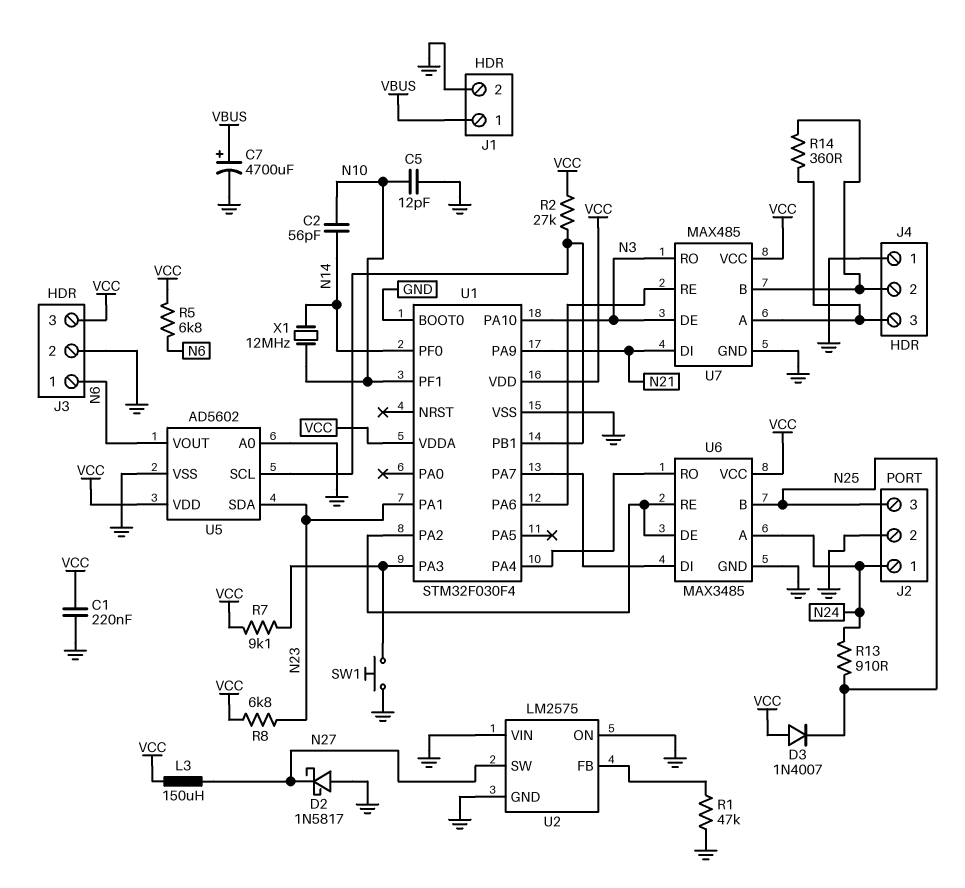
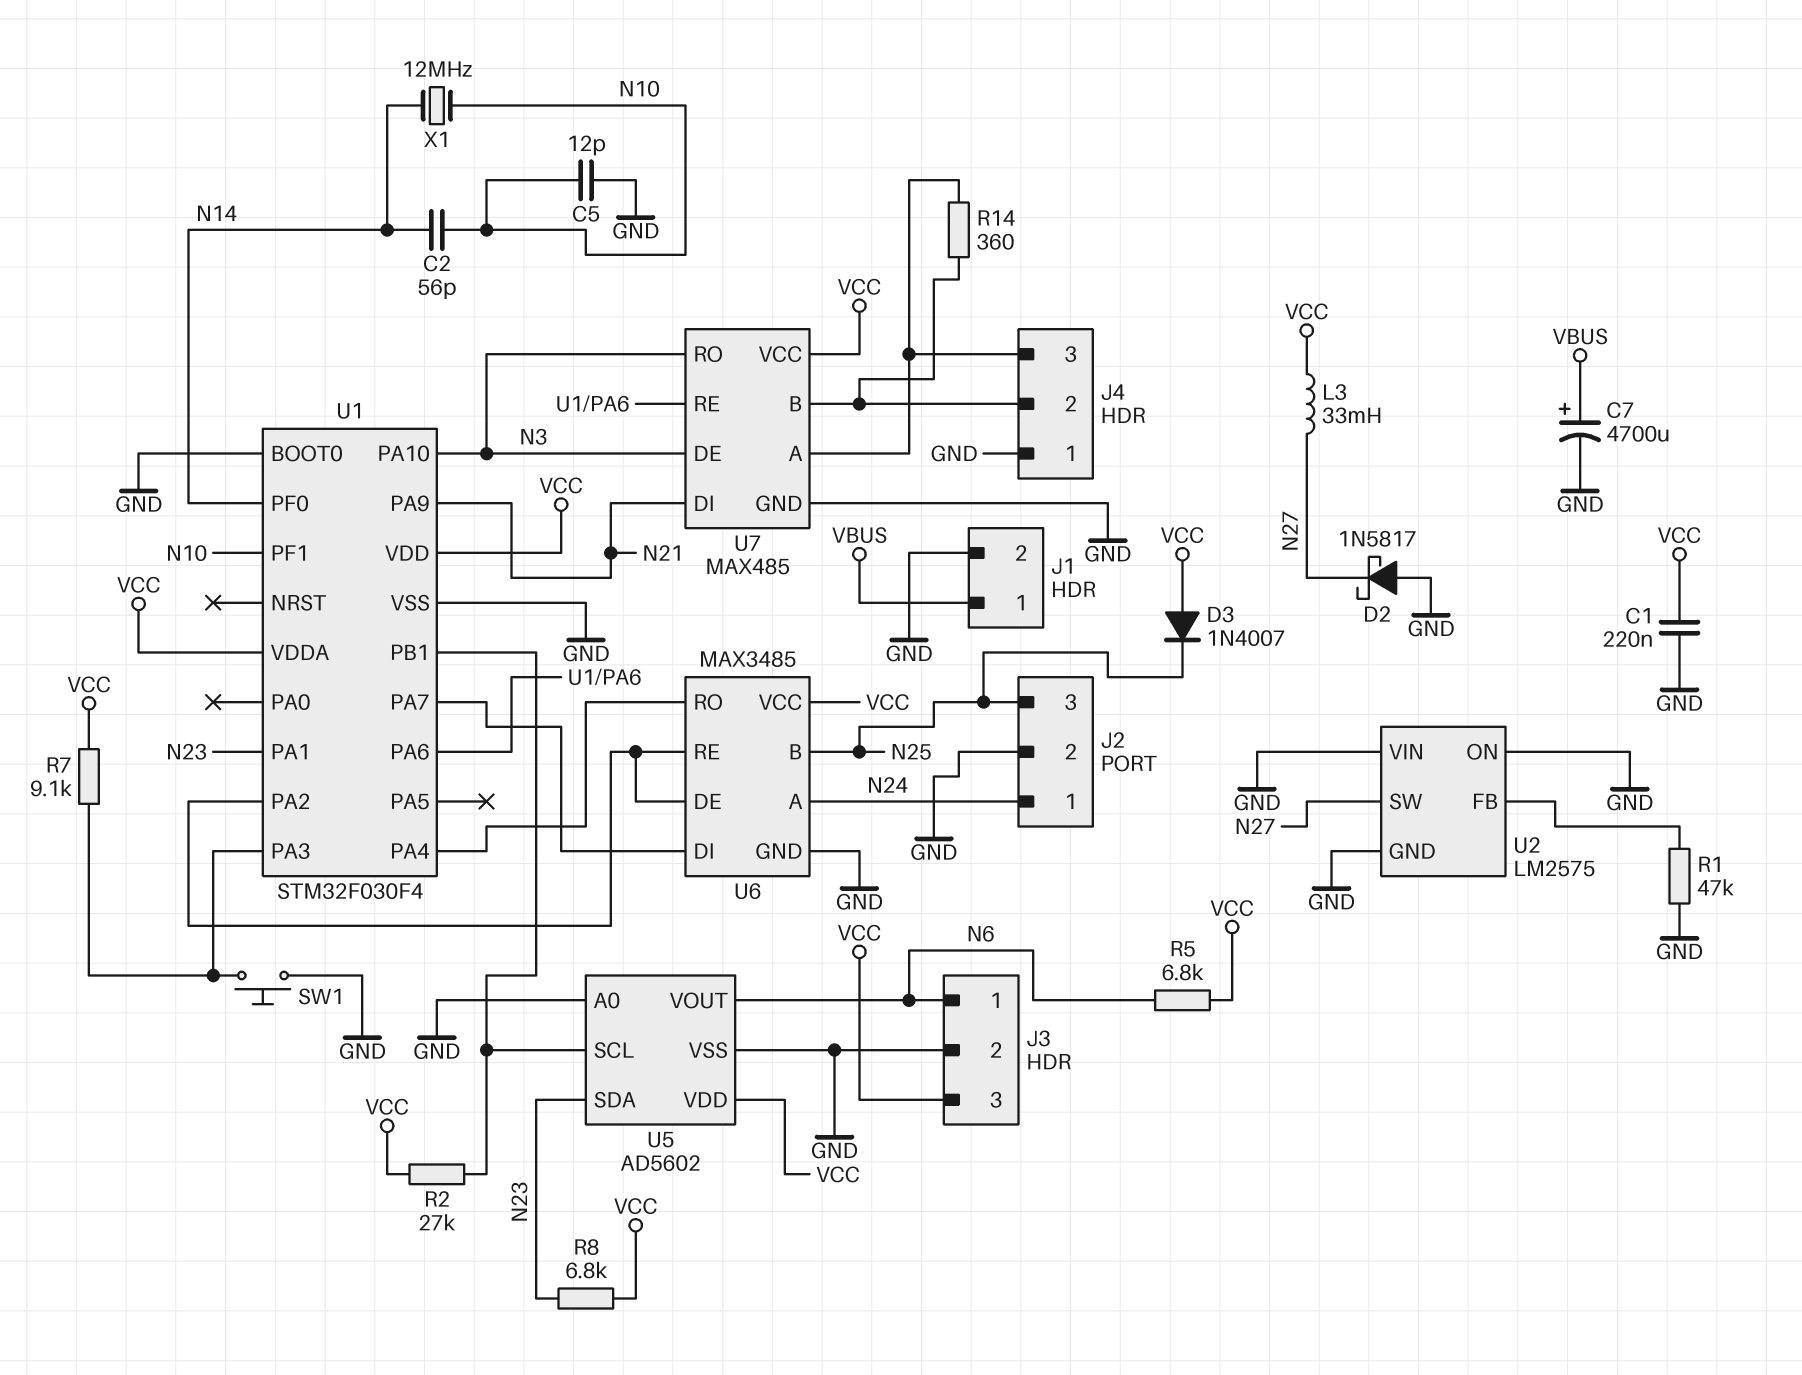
L3: 150uH (N27, VCC) -> 33mH (N27, VCC)
R13: 910 (N24, N25) -> none

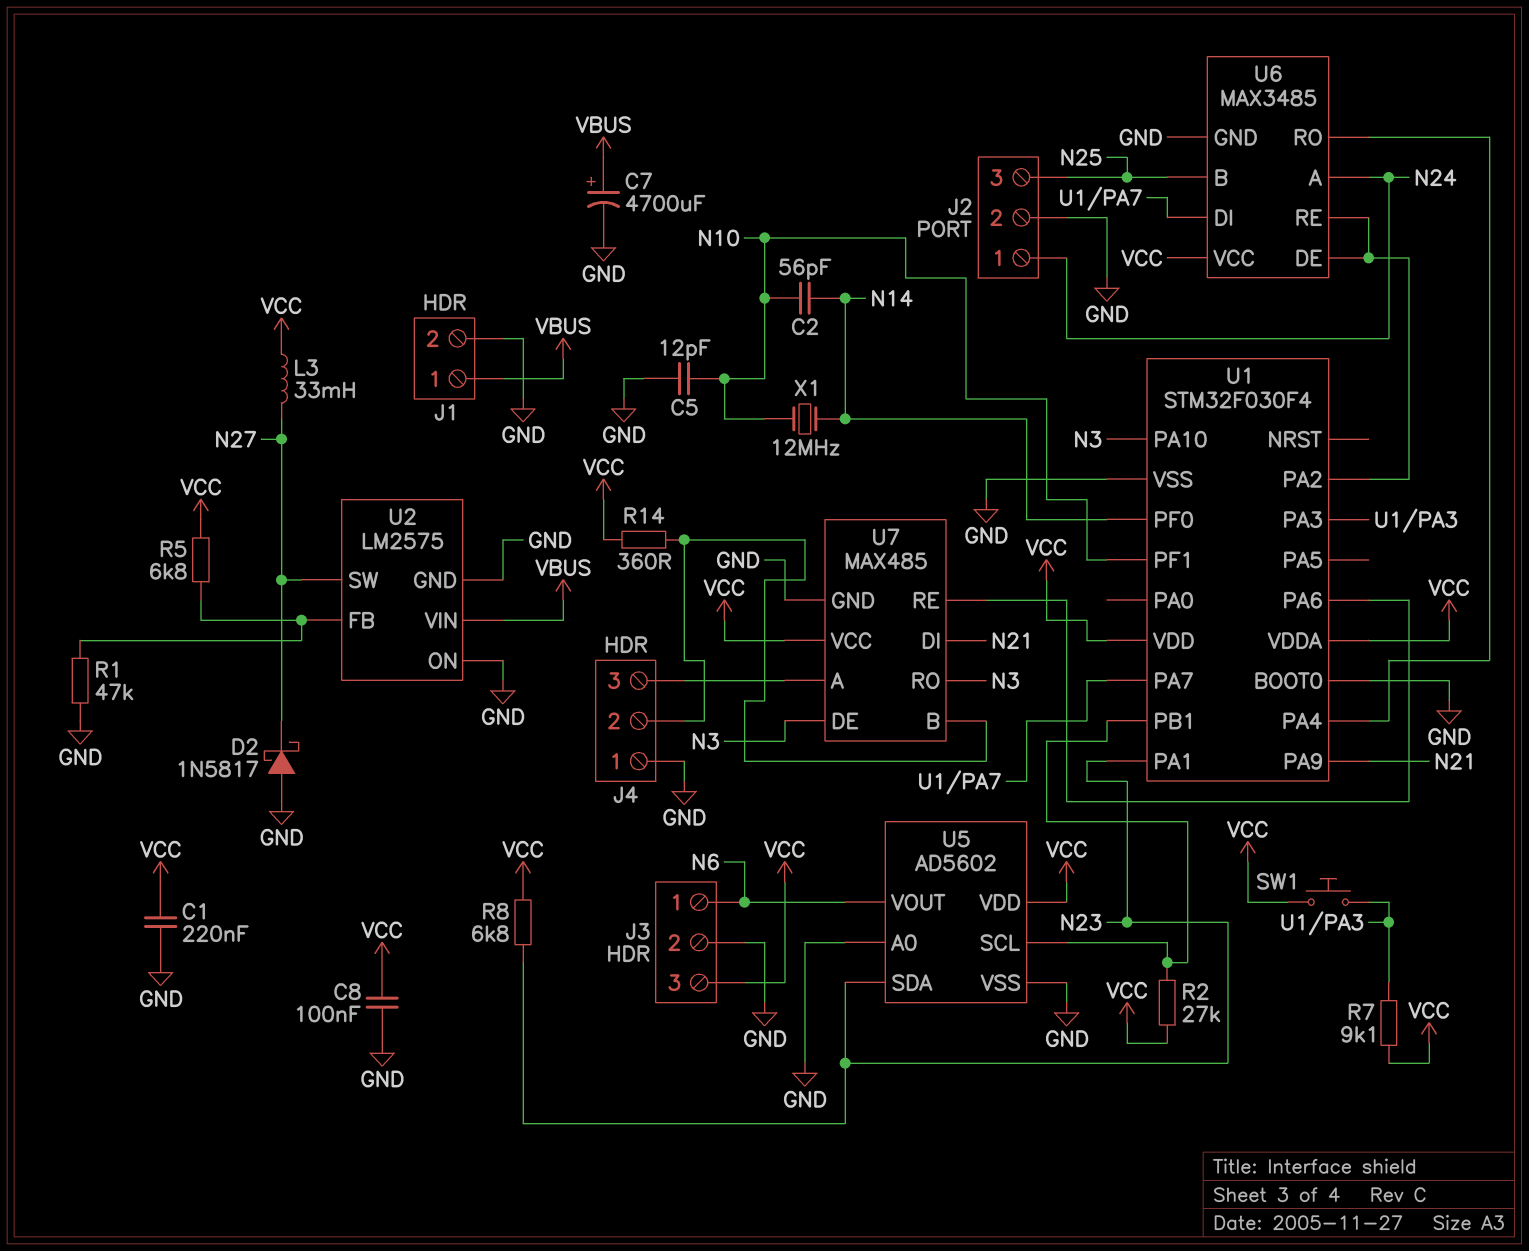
C8: none -> 100nF (GND, VCC)
D3: diode 1N4007 (A VCC, K N25) -> none
R5: 6.8k (N6, VCC) -> 6.8k (U2/FB, VCC)
R14: 360 (J4/2, J4/3) -> 360 (J4/2, VCC)
SW1: button (GND, U1/PA3) -> button (U1/PA3, VCC)
U2 pin VIN: GND -> VBUS

